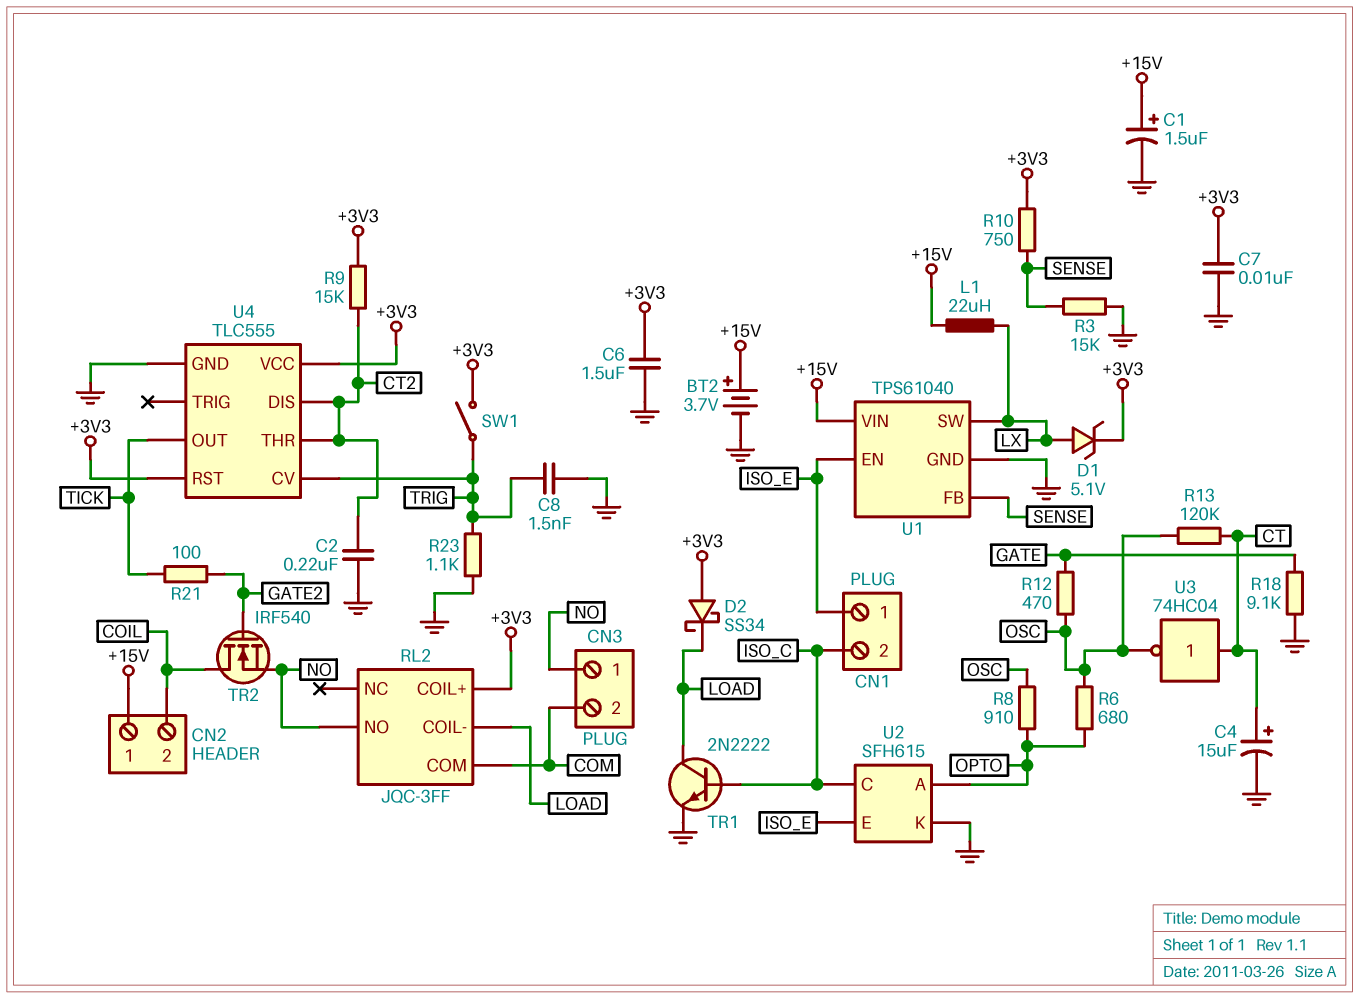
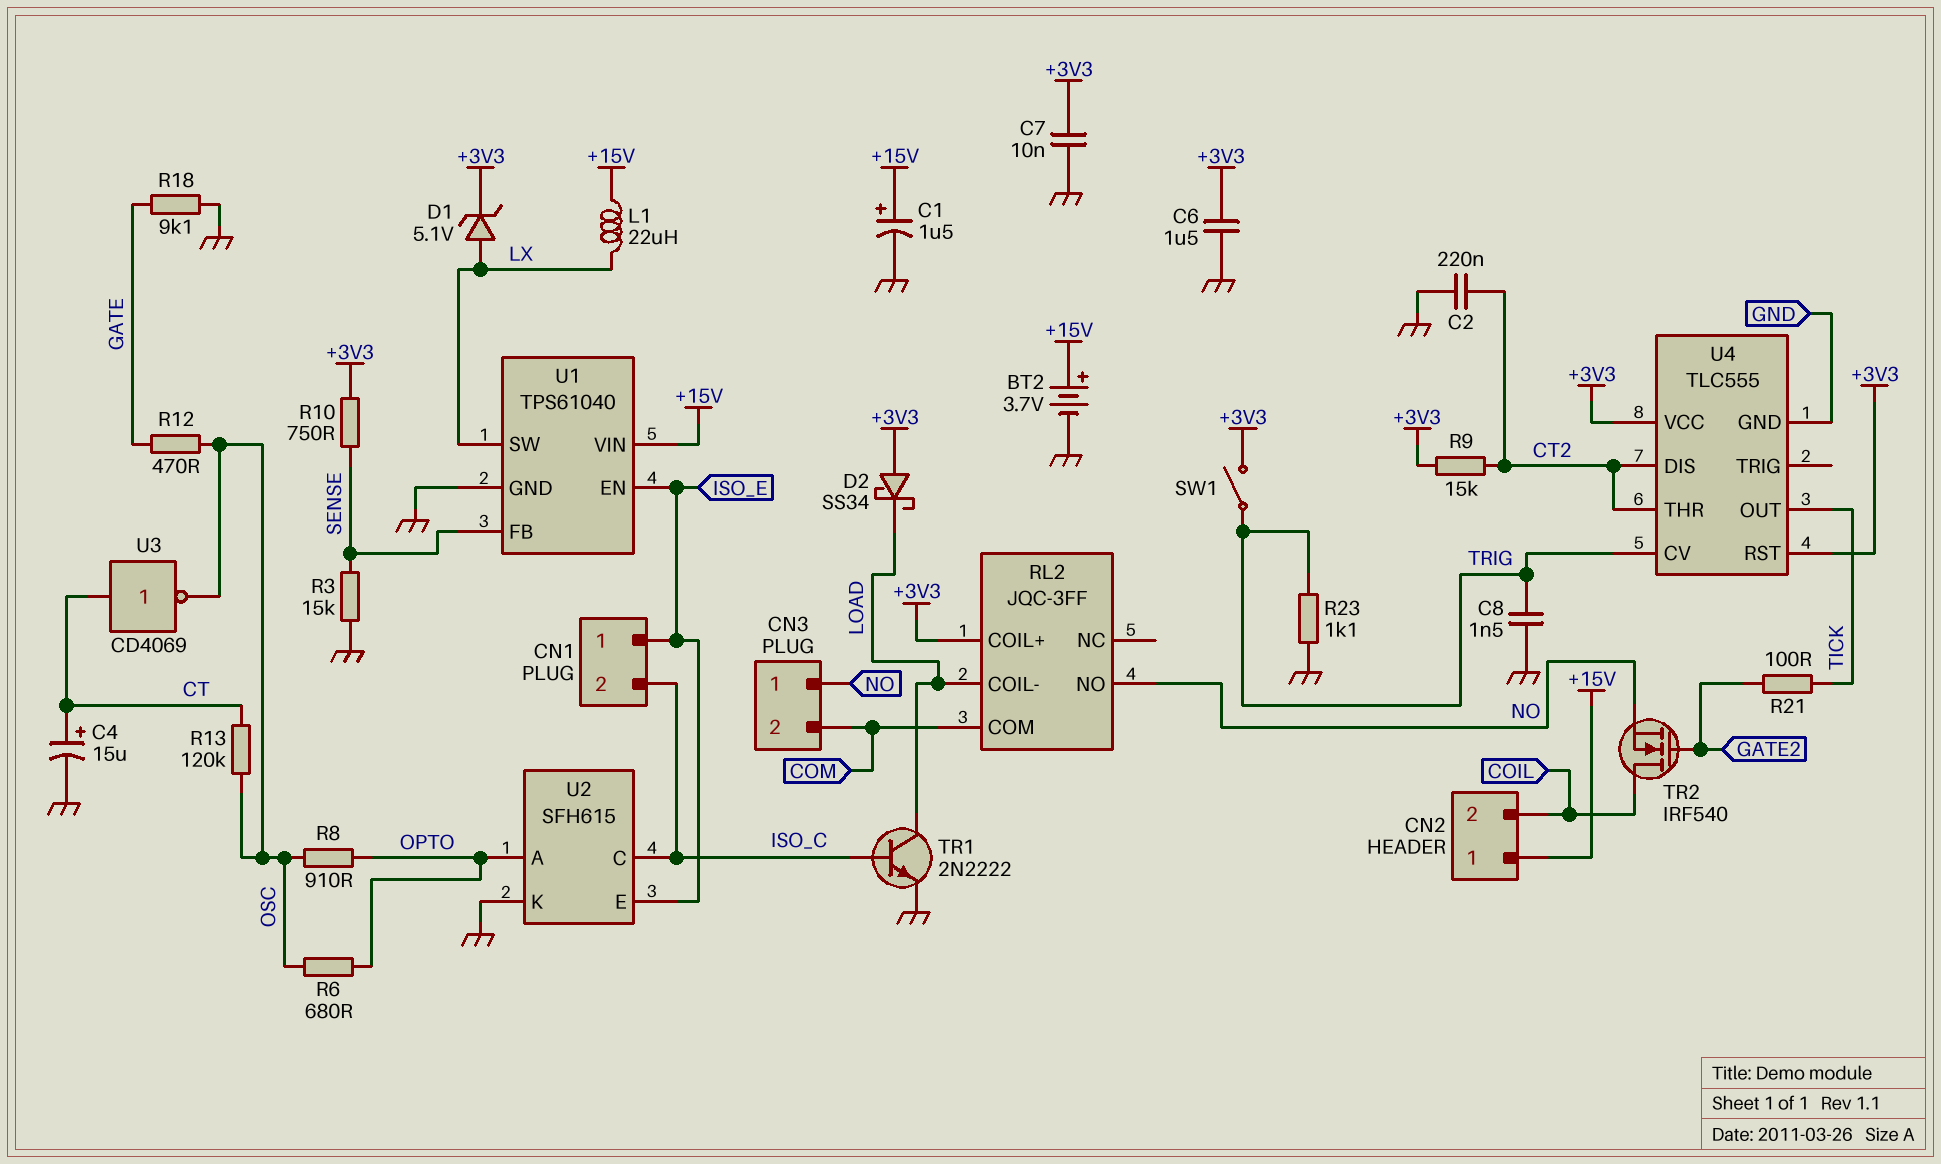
U3: NOT 74HC04 (in CT, out OSC) -> NOT CD4069 (in CT, out OSC)

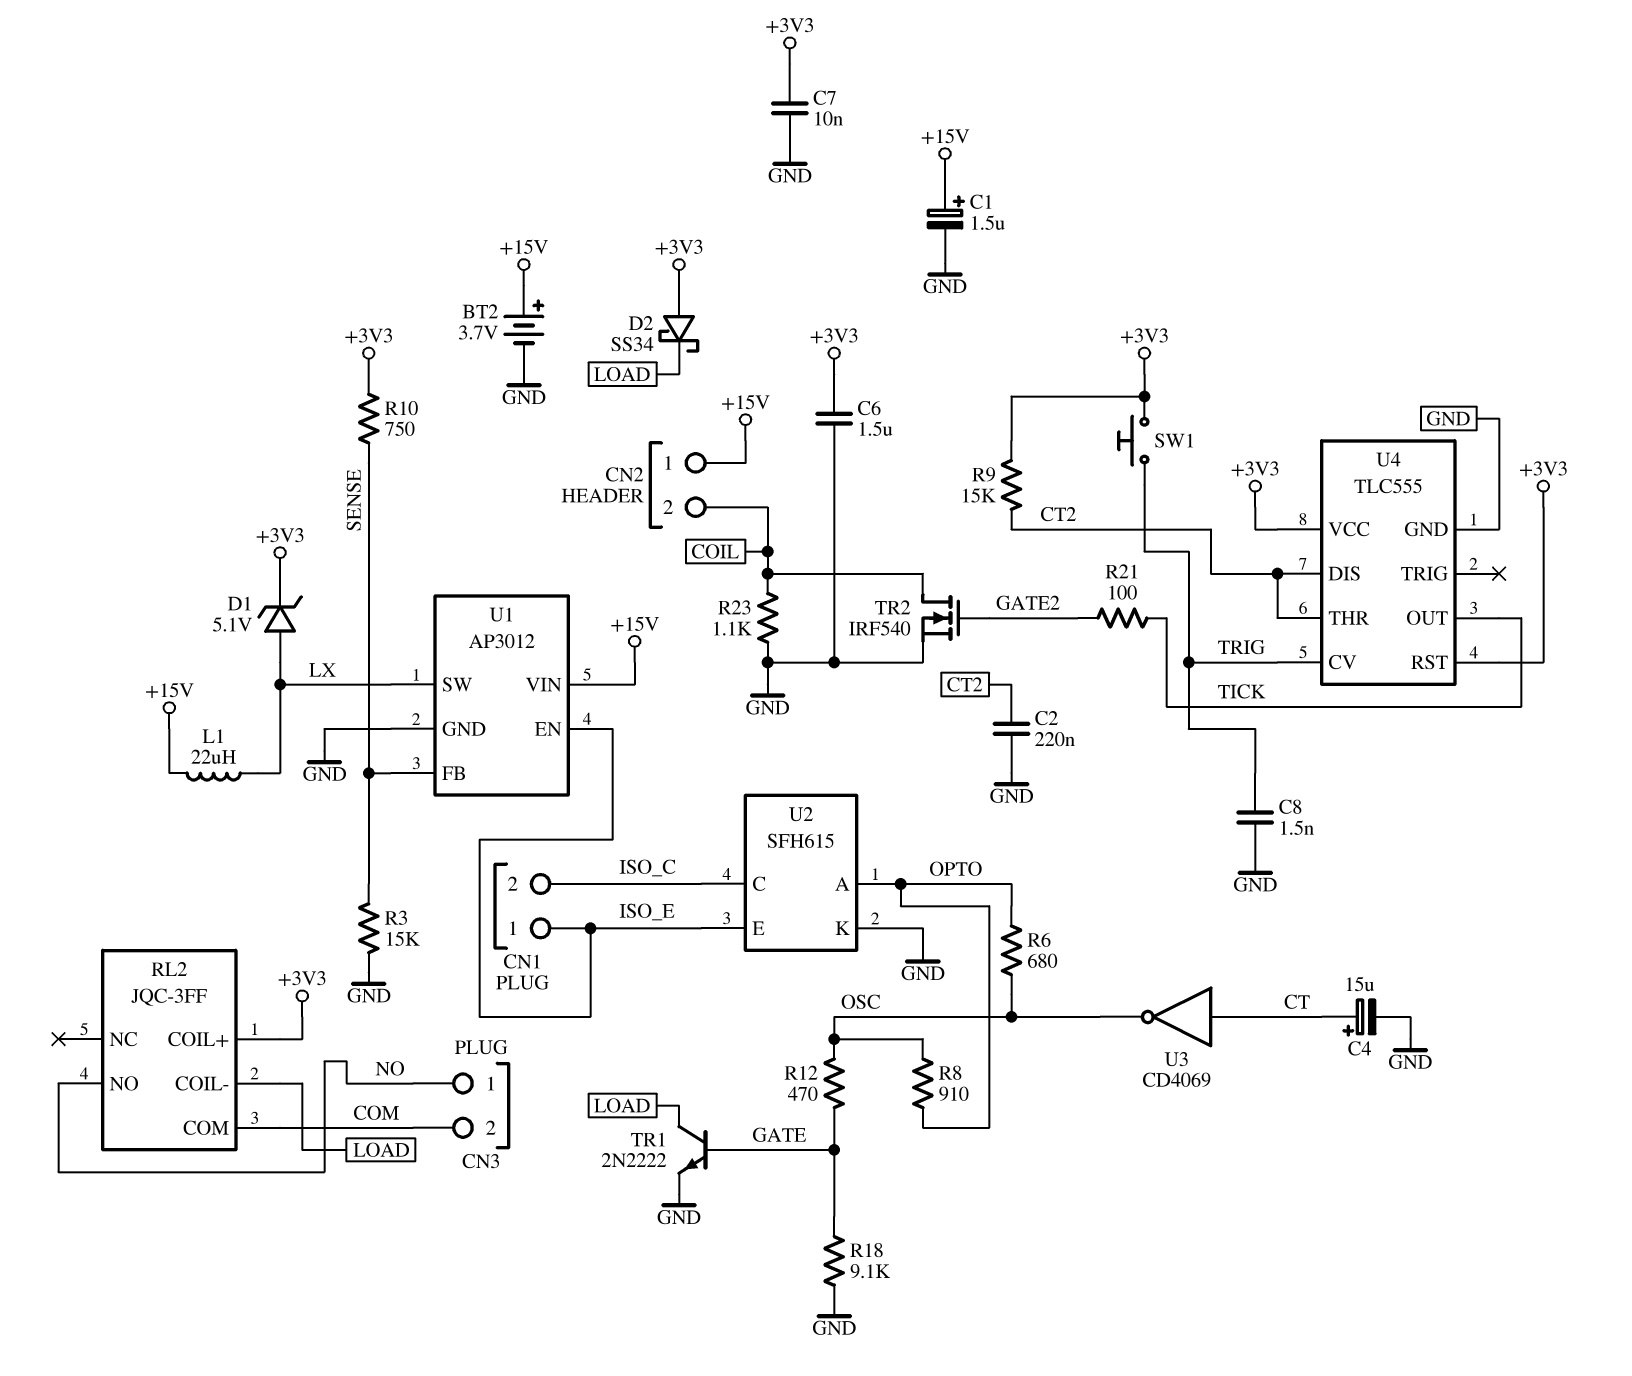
R13: 120k (CT, OSC) -> none
R23: 1.1k (GND, TRIG) -> 1.1k (COIL, GND)
SW1: switch (+3V3, TRIG) -> button (+3V3, TRIG)
TR1: NPN 2N2222 (B ISO_C, C LOAD, E GND) -> NPN 2N2222 (B GATE, C LOAD, E GND)
TR2: NMOS IRF540 (G GATE2, D COIL, S NO) -> NMOS IRF540 (G GATE2, D COIL, S GND)
U1: TPS61040 -> AP3012

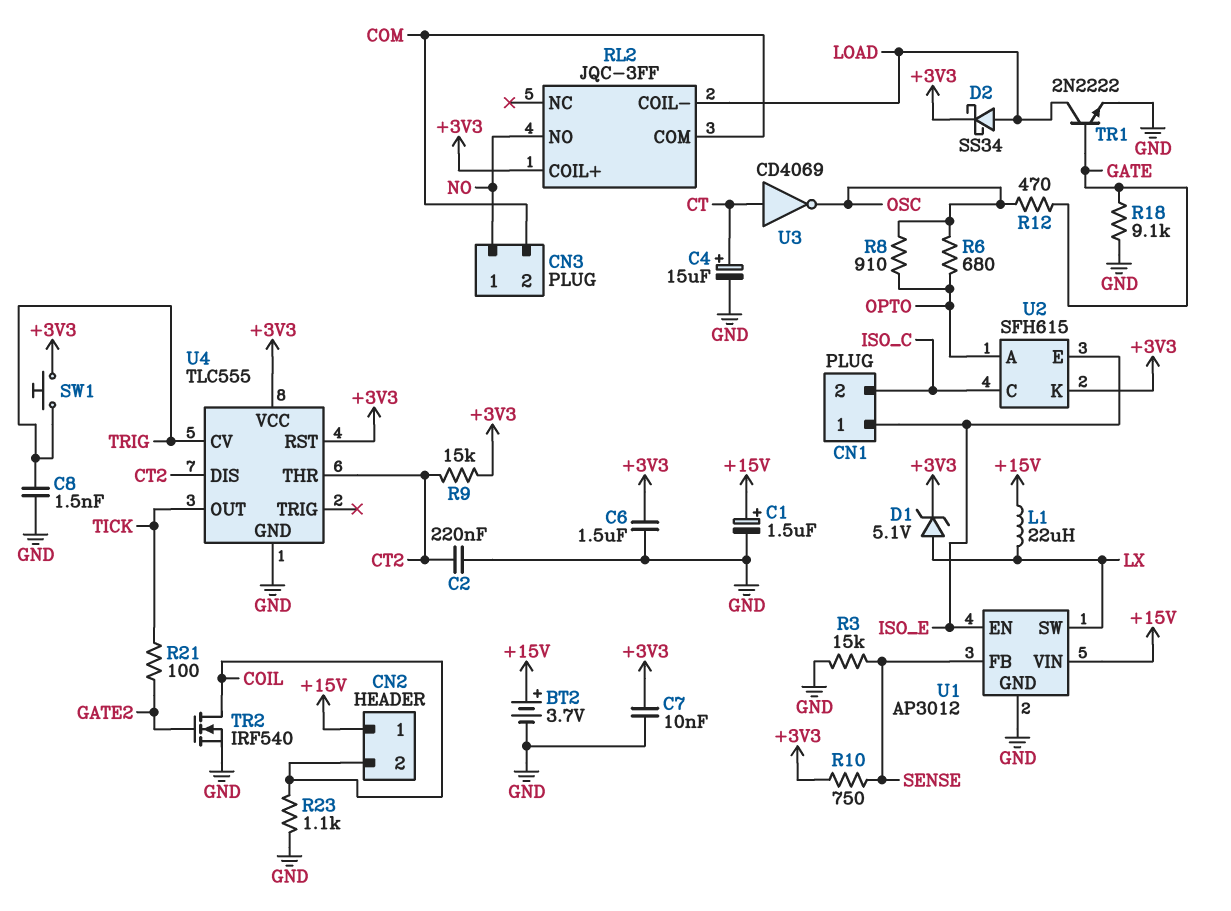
D2: schottky SS34 (A +3V3, K LOAD) -> schottky SS34 (A LOAD, K +3V3)
U2 pin K: GND -> +3V3

